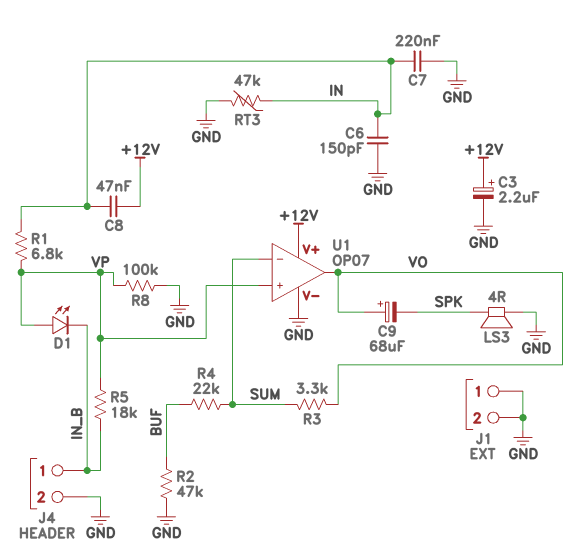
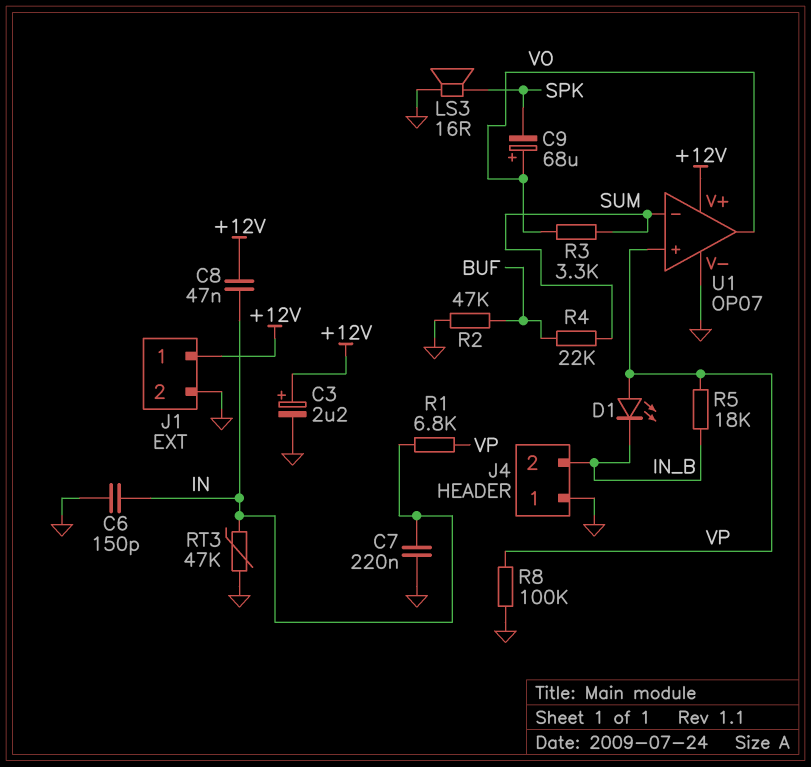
J1 pin 1: GND -> +12V
J4 pin 1: IN_B -> GND
J4 pin 2: GND -> IN_B
LS3: speaker 4R (GND, SPK) -> speaker 16R (GND, SPK)

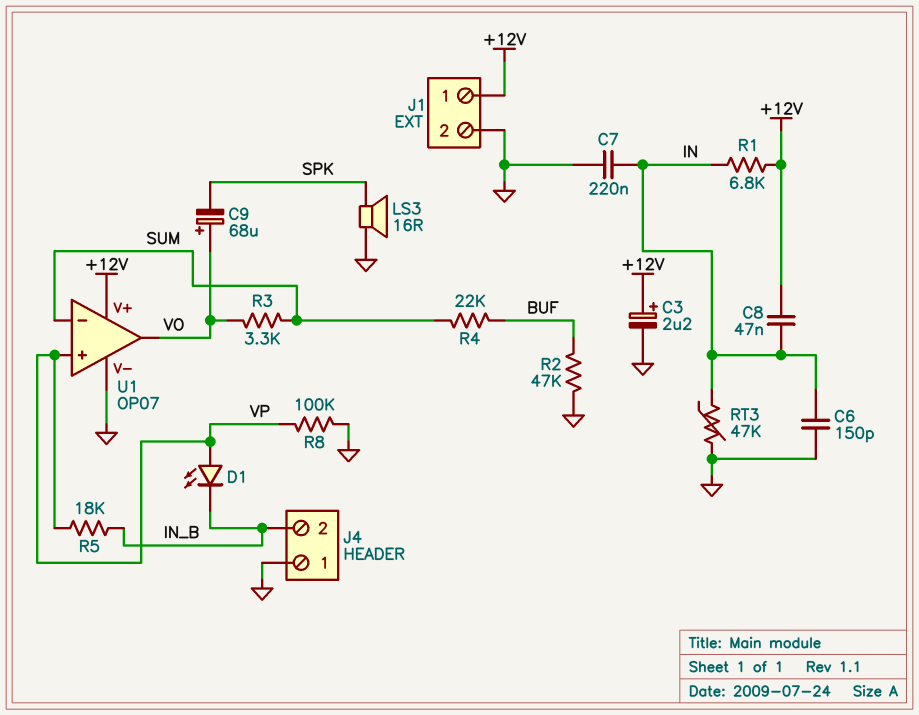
R1: 6.8k (IN, VP) -> 6.8k (+12V, IN)

